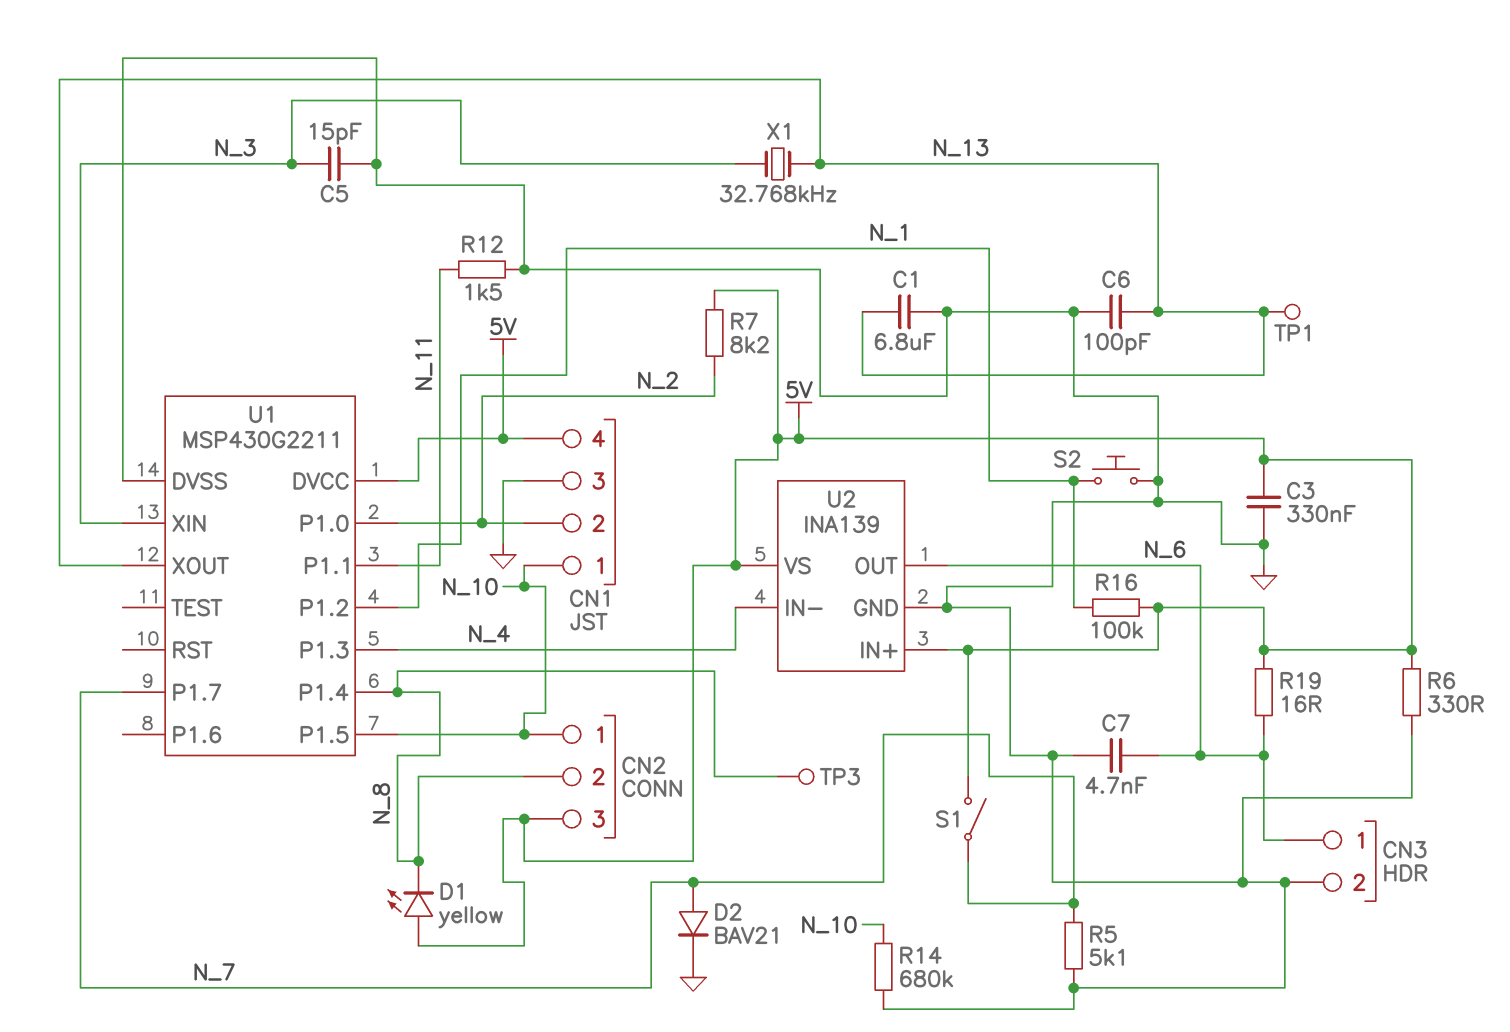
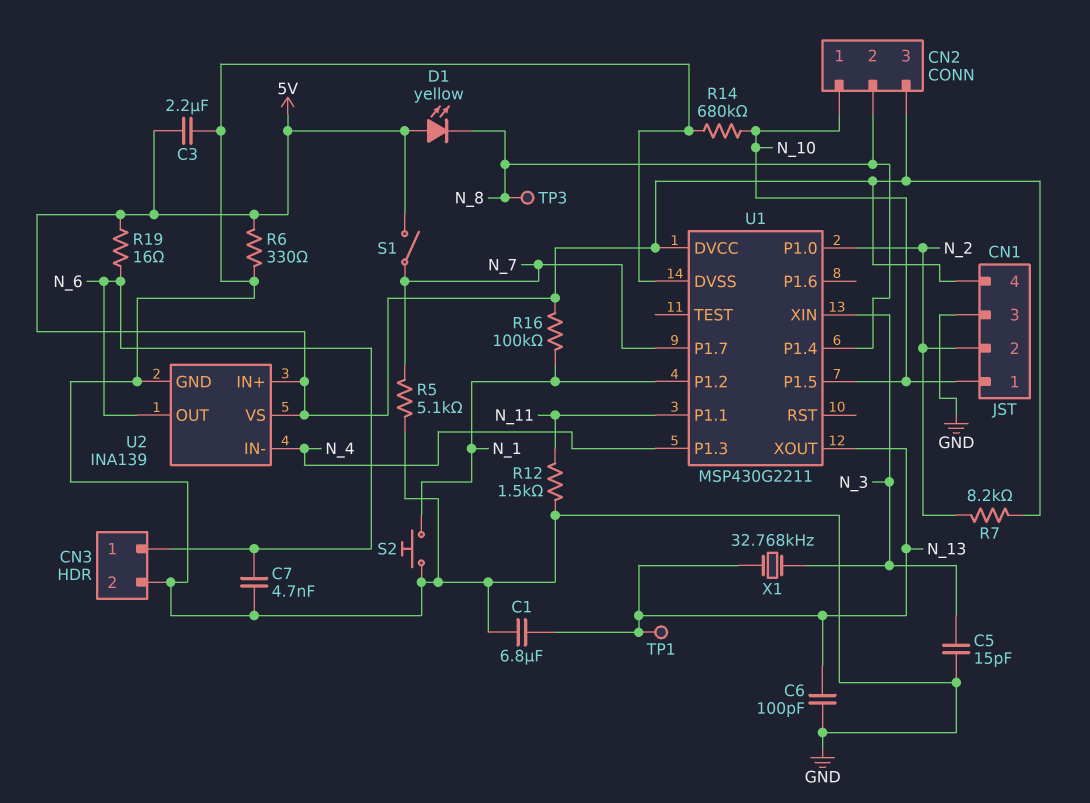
C3: 330nF (5V, GND) -> 2.2uF (5V, GND)
D2: diode BAV21 (A N_7, K GND) -> none

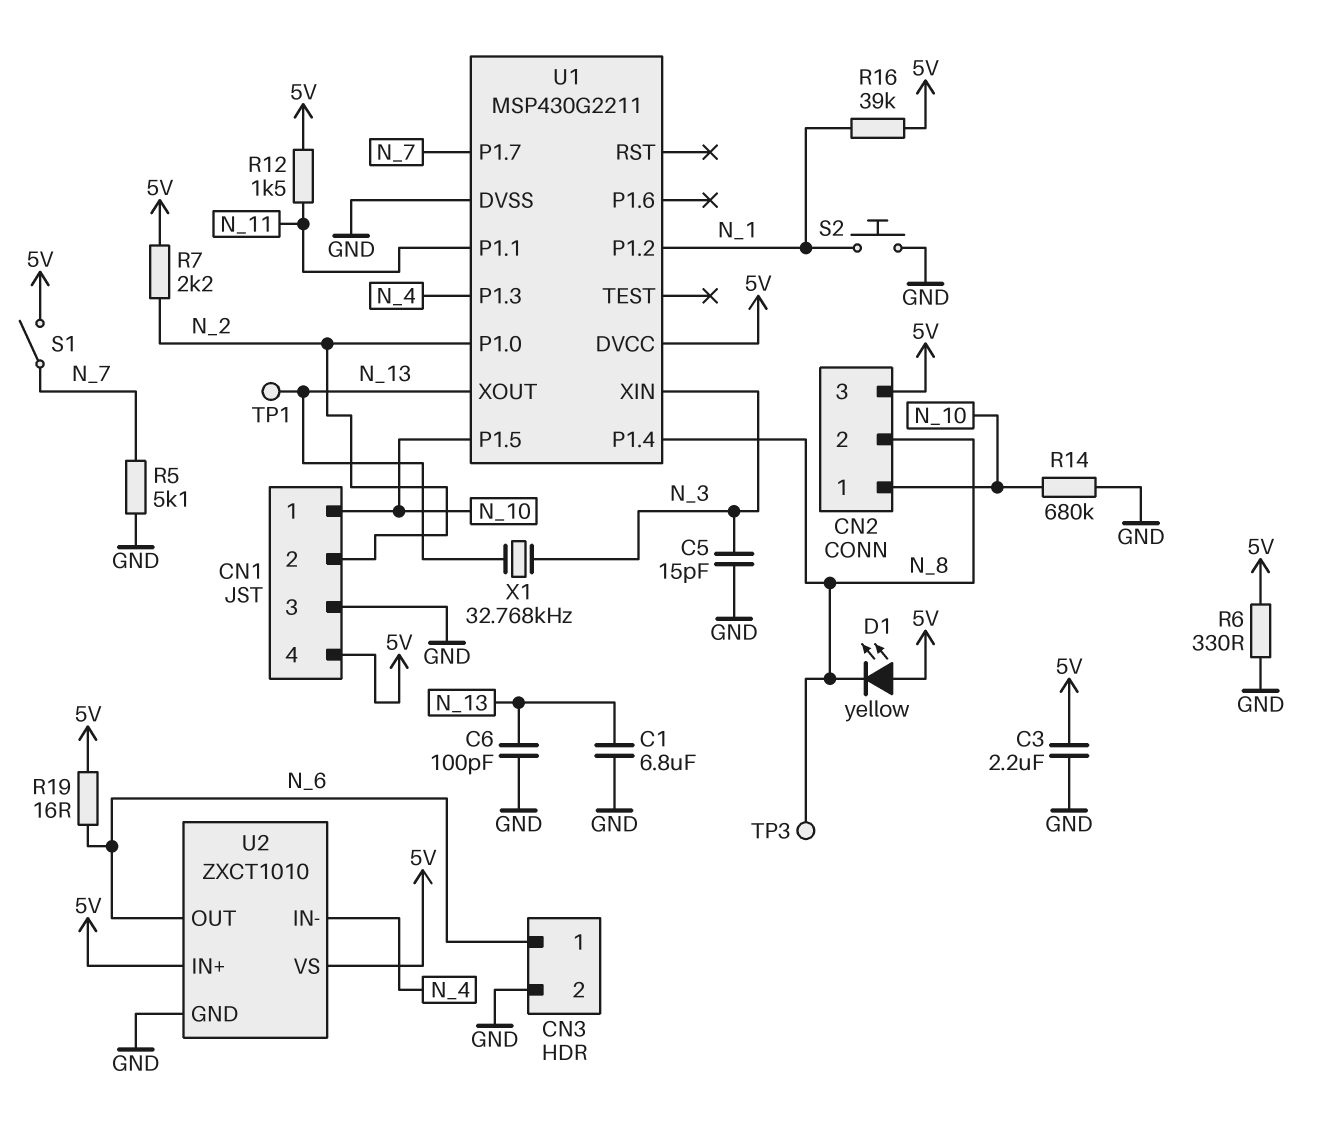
C7: 4.7nF (GND, N_6) -> none
R7: 8.2k (5V, N_2) -> 2.2k (5V, N_2)
R12: 1.5k (GND, N_11) -> 1.5k (5V, N_11)
R16: 100k (5V, N_1) -> 39k (5V, N_1)
U2: INA139 -> ZXCT1010

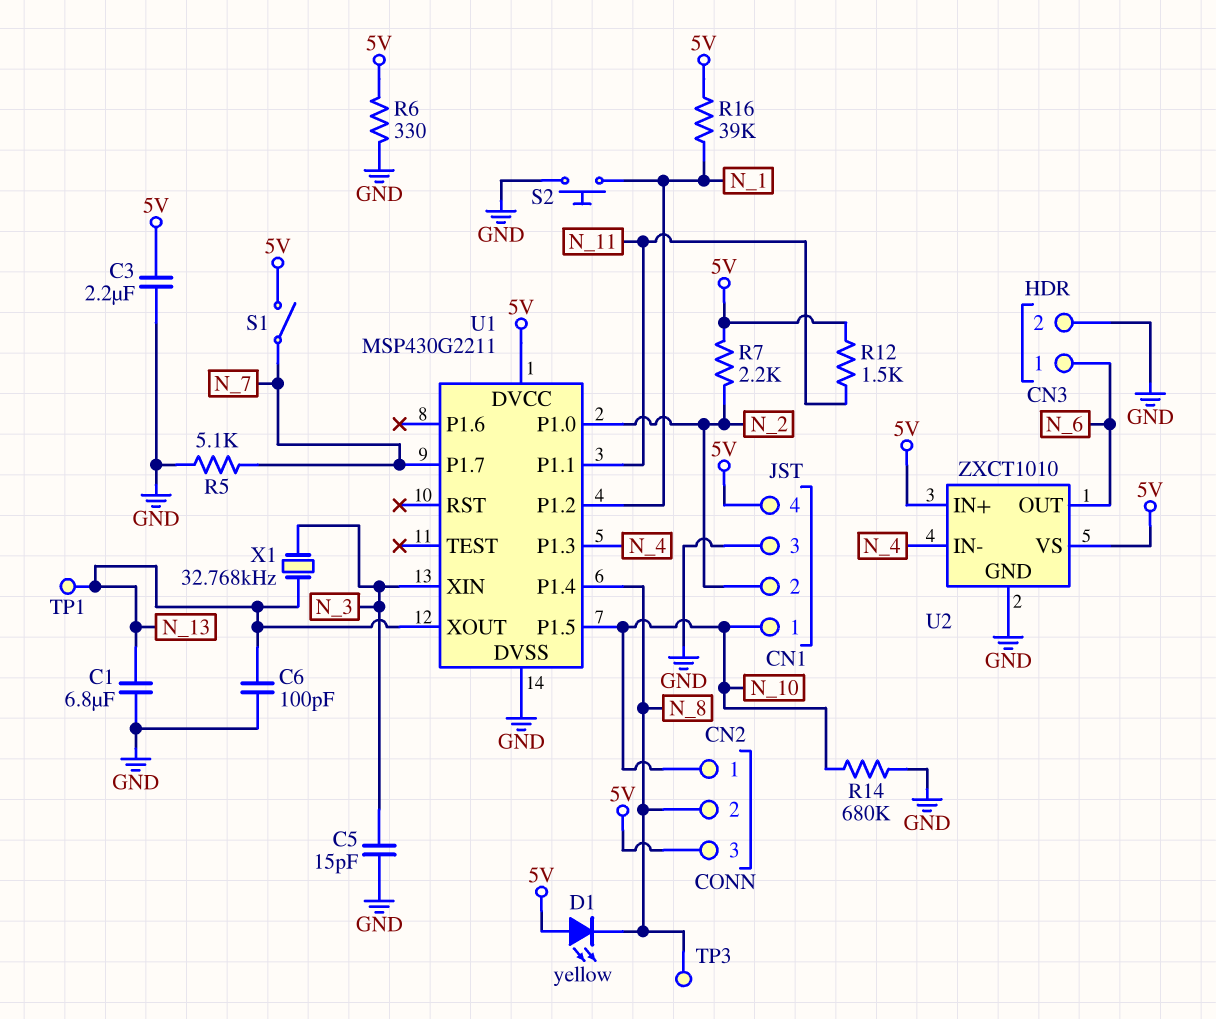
R19: 16 (5V, N_6) -> none

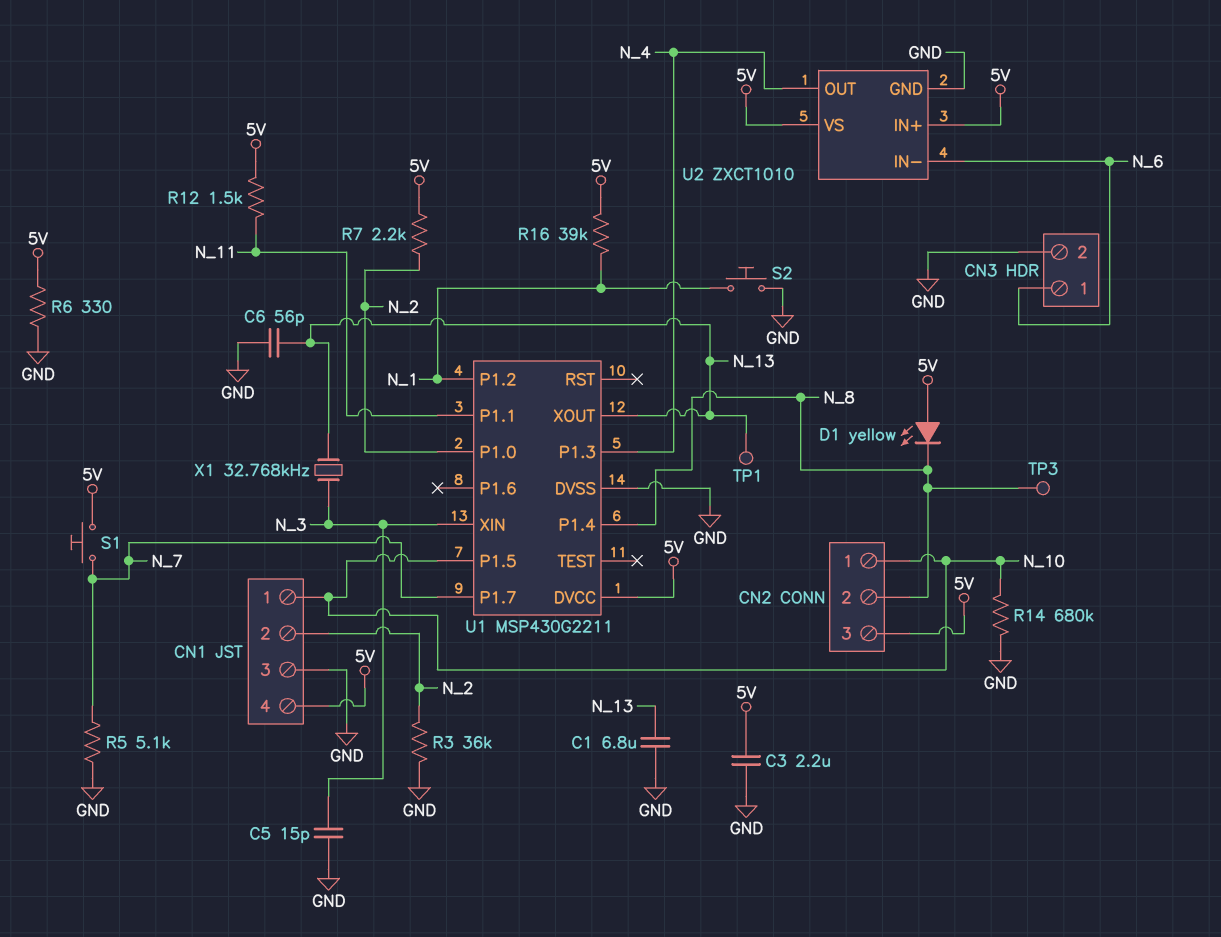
C6: 100pF (GND, N_13) -> 56pF (GND, N_13)
R3: none -> 36k (GND, N_2)
S1: switch (5V, N_7) -> button (5V, N_7)
U2 pin IN-: N_4 -> N_6
U2 pin OUT: N_6 -> N_4

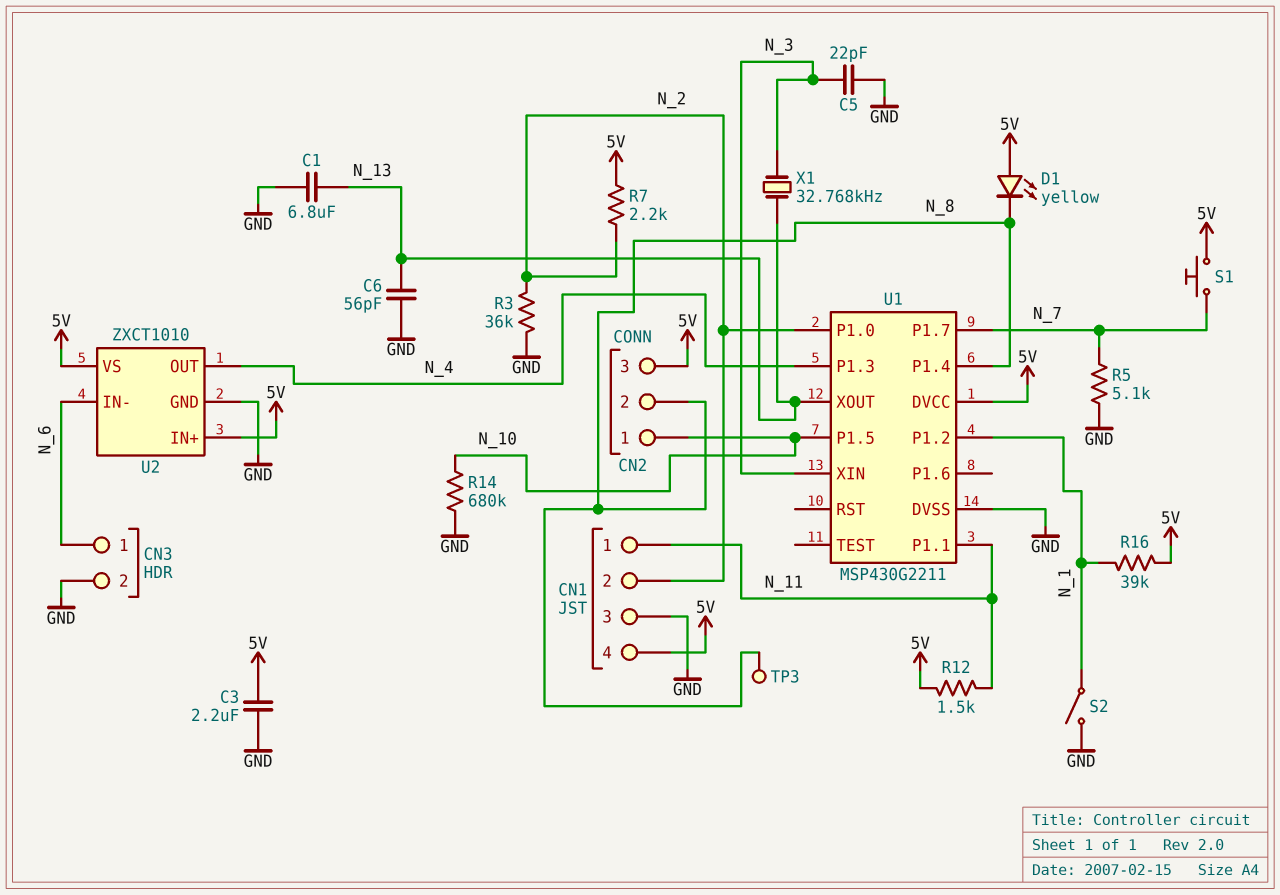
C5: 15pF (GND, N_3) -> 22pF (GND, N_3)
CN1 pin 1: N_10 -> N_11
R6: 330 (5V, GND) -> none
S2: button (GND, N_1) -> switch (GND, N_1)
TP1: test point (N_13) -> none

